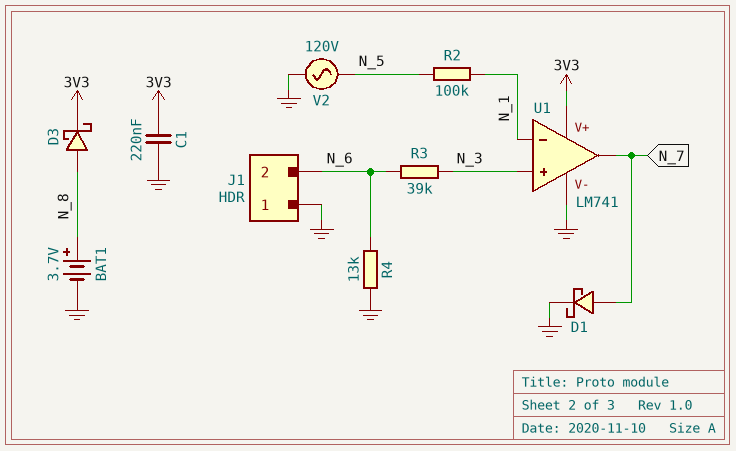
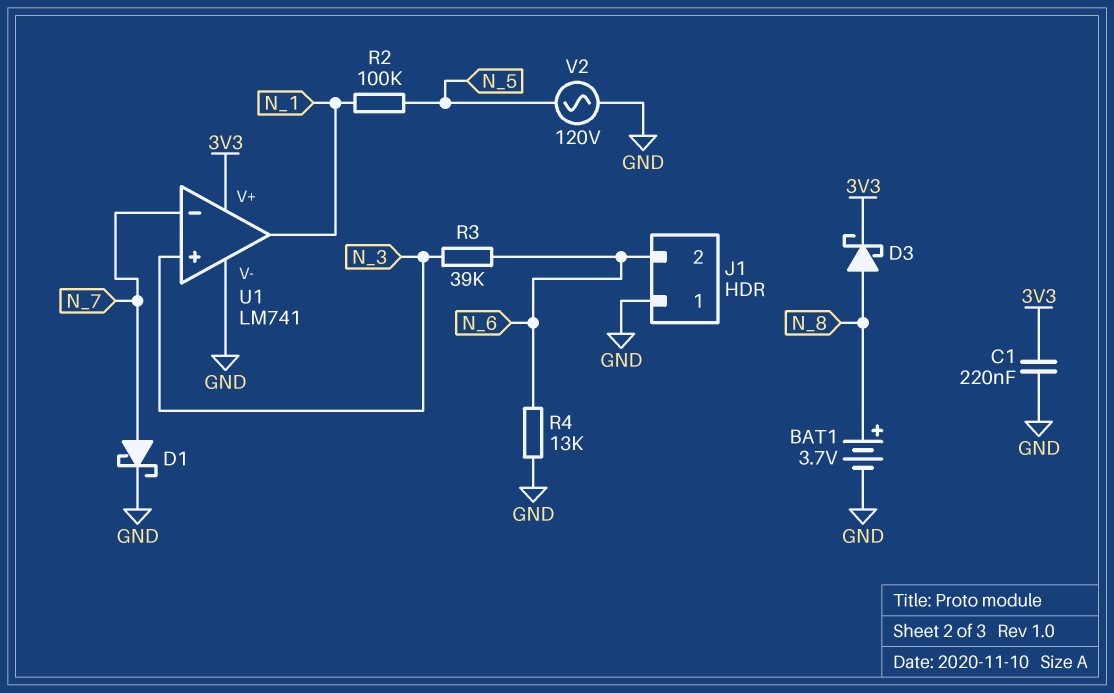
U1 pin in-: N_1 -> N_7
U1 pin out: N_7 -> N_1

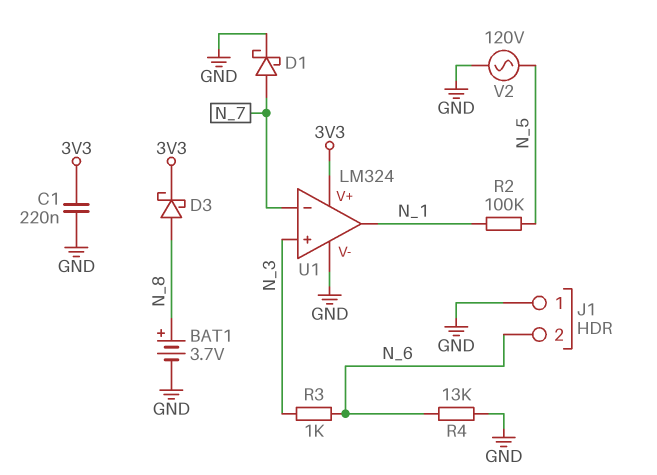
R3: 39k (N_3, N_6) -> 1k (N_3, N_6)
U1: LM741 -> LM324

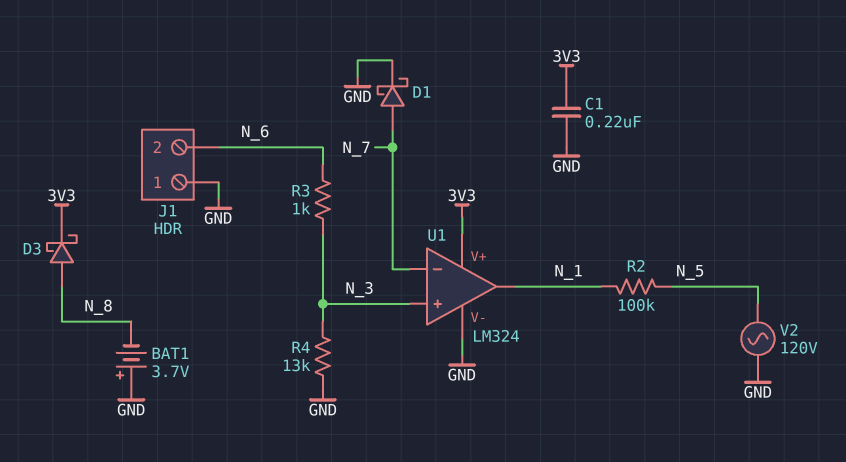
BAT1: 3.7V (plus N_8, minus GND) -> 3.7V (plus GND, minus N_8)
R4: 13k (GND, N_6) -> 13k (GND, N_3)

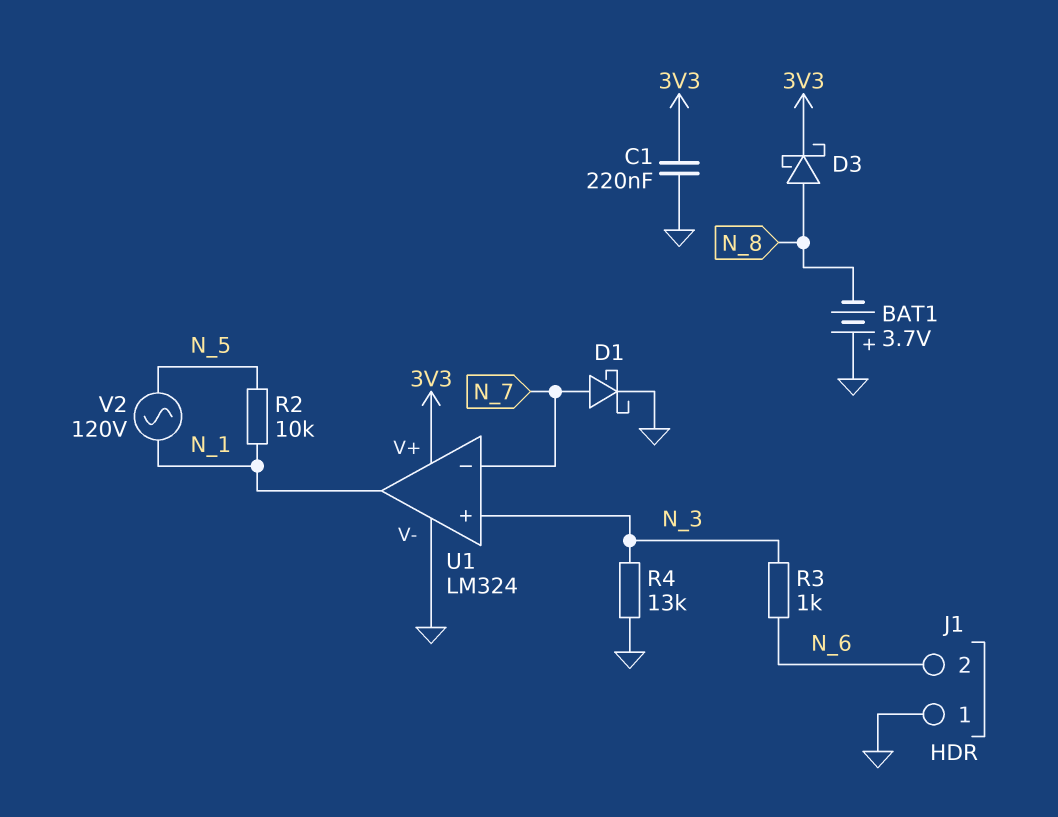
R2: 100k (N_1, N_5) -> 10k (N_1, N_5)
V2: AC 120V (GND, N_5) -> AC 120V (N_1, N_5)

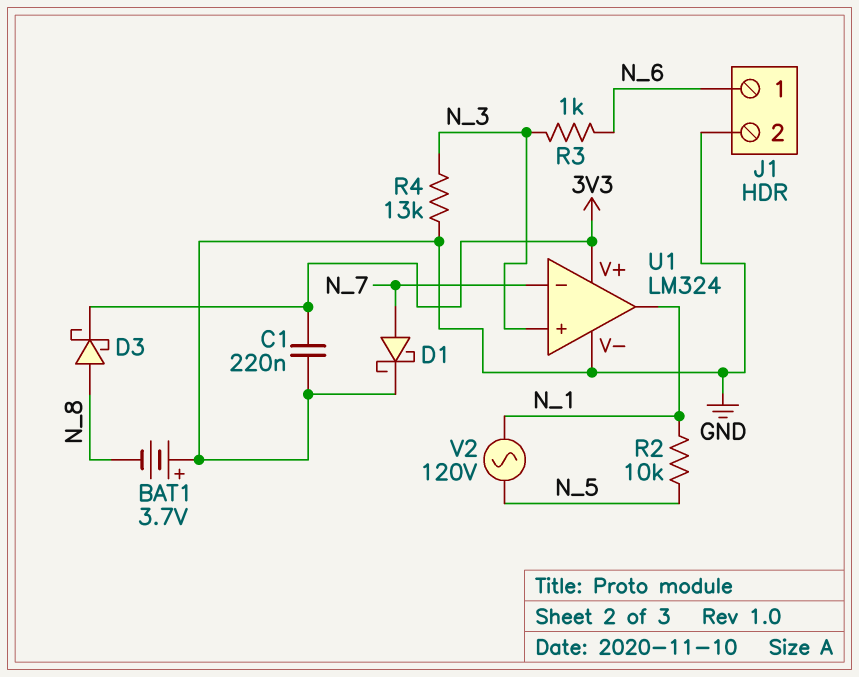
J1 pin 1: GND -> N_6
J1 pin 2: N_6 -> GND

